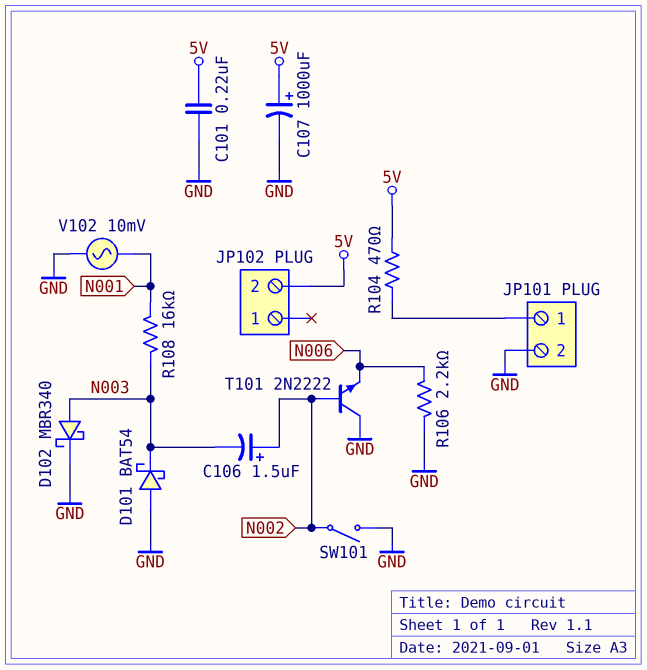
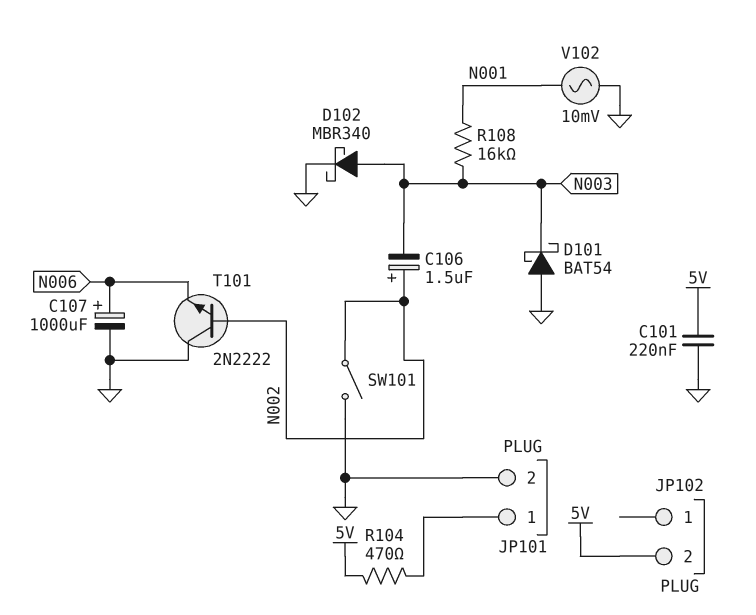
C107: 1000uF (plus 5V, minus GND) -> 1000uF (plus N006, minus GND)
R106: 2.2k (GND, N006) -> none

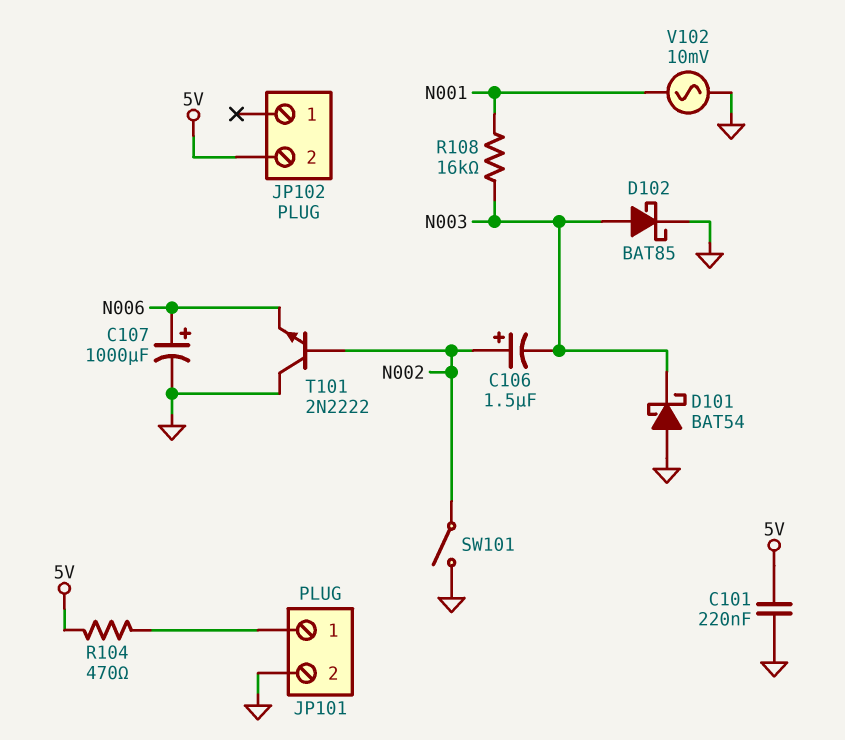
D102: schottky MBR340 (A N003, K GND) -> schottky BAT85 (A N003, K GND)

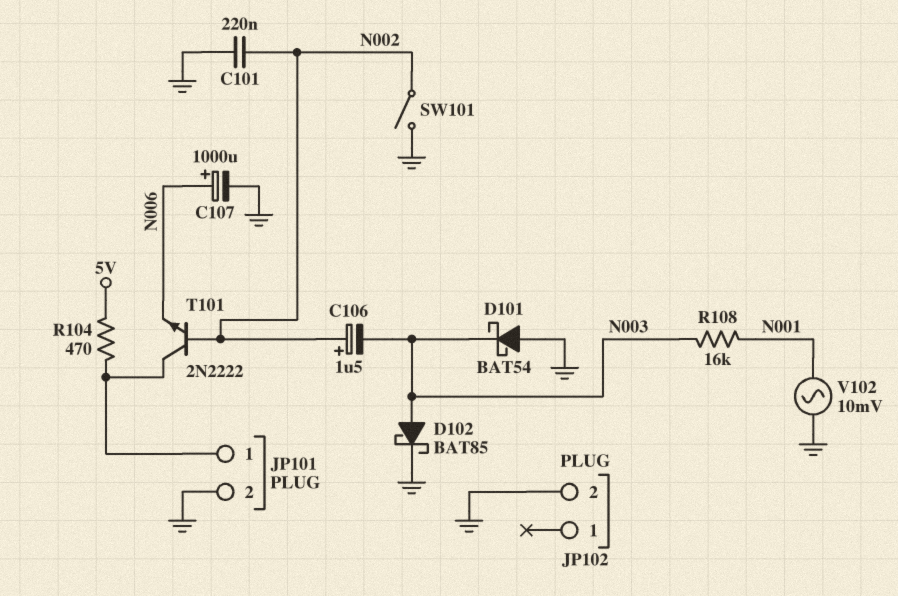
C101: 220nF (5V, GND) -> 220nF (GND, N002)
JP102 pin 2: 5V -> GND
T101: NPN 2N2222 (B N002, C GND, E N006) -> NPN 2N2222 (B N002, C JP101/1, E N006)

